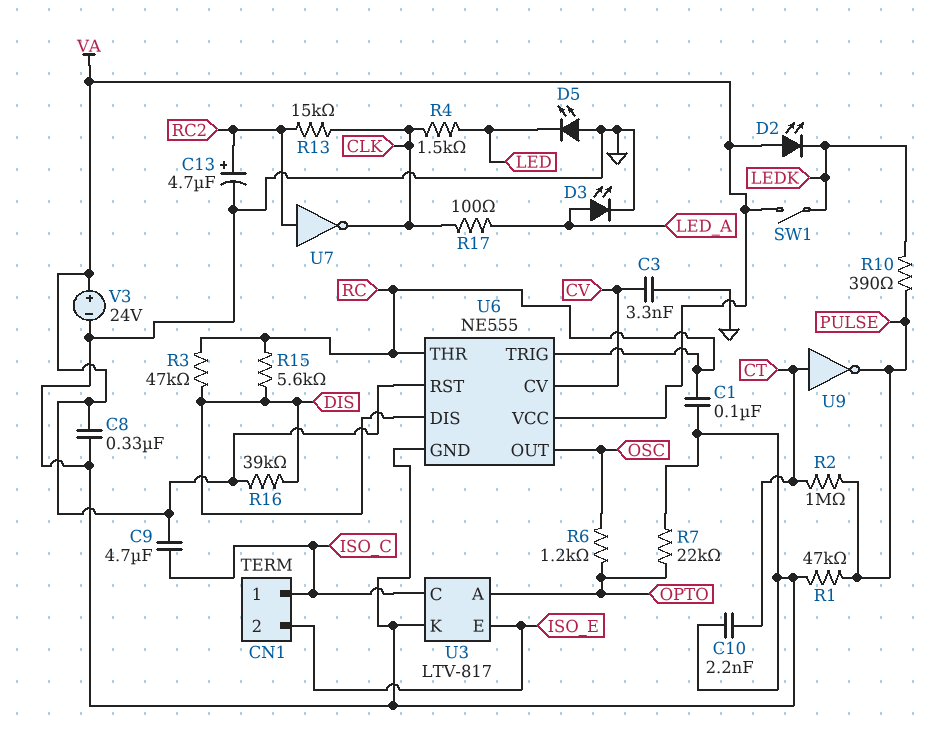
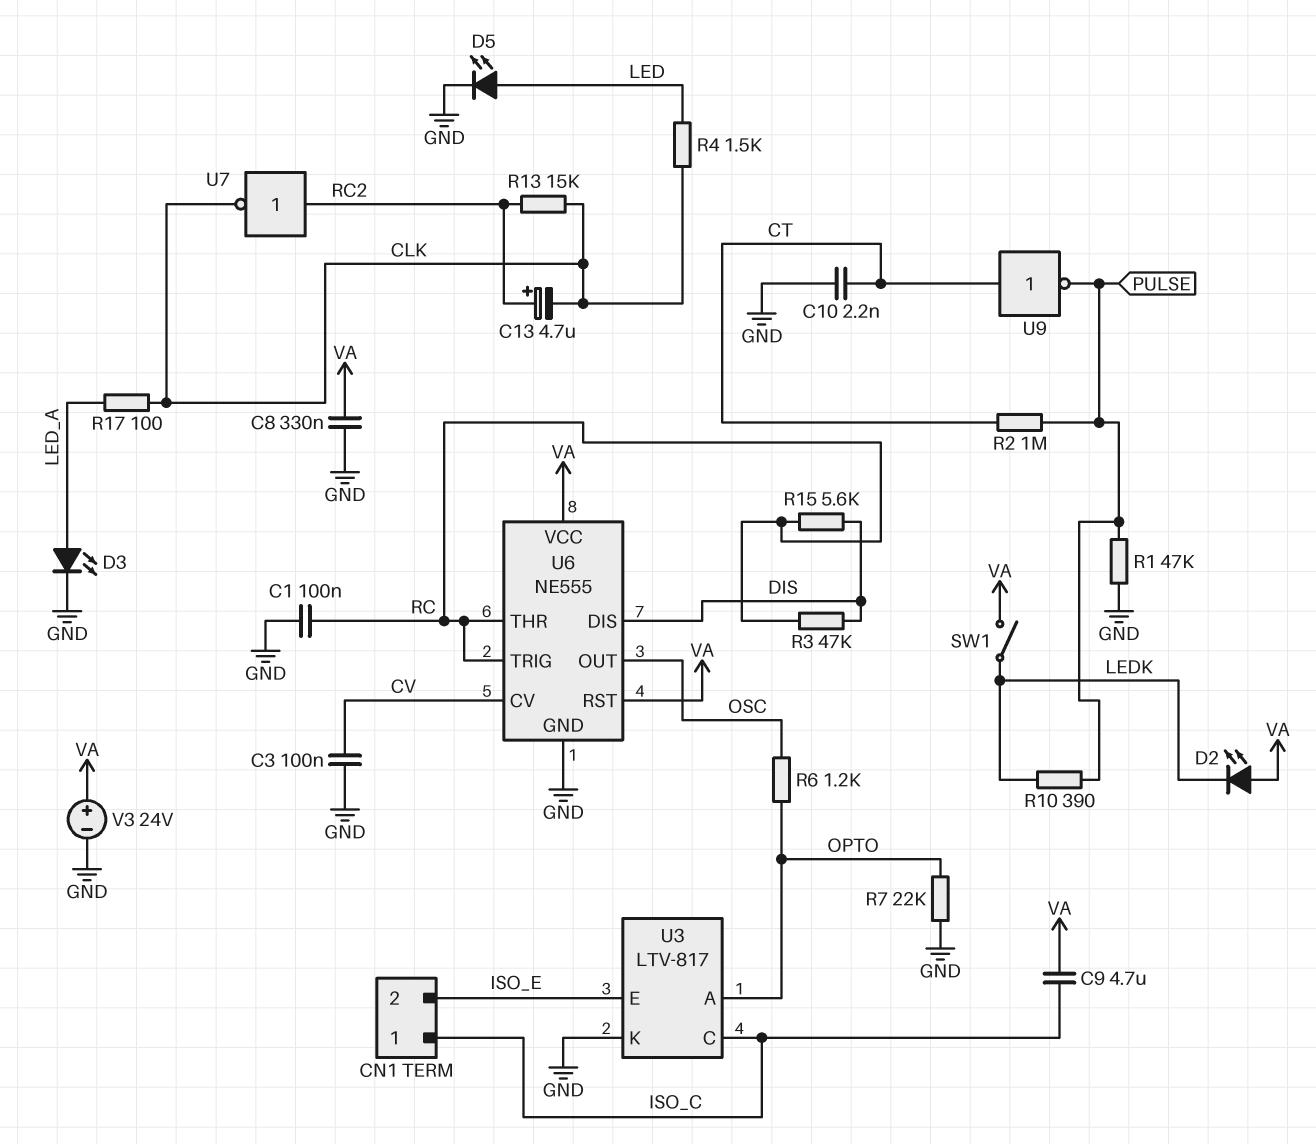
C3: 3.3nF (CV, GND) -> 100nF (CV, GND)
C13: 4.7uF (plus RC2, minus GND) -> 4.7uF (plus RC2, minus CLK)
D5: LED (A GND, K LED) -> LED (A LED, K GND)
R16: 39k (DIS, VA) -> none

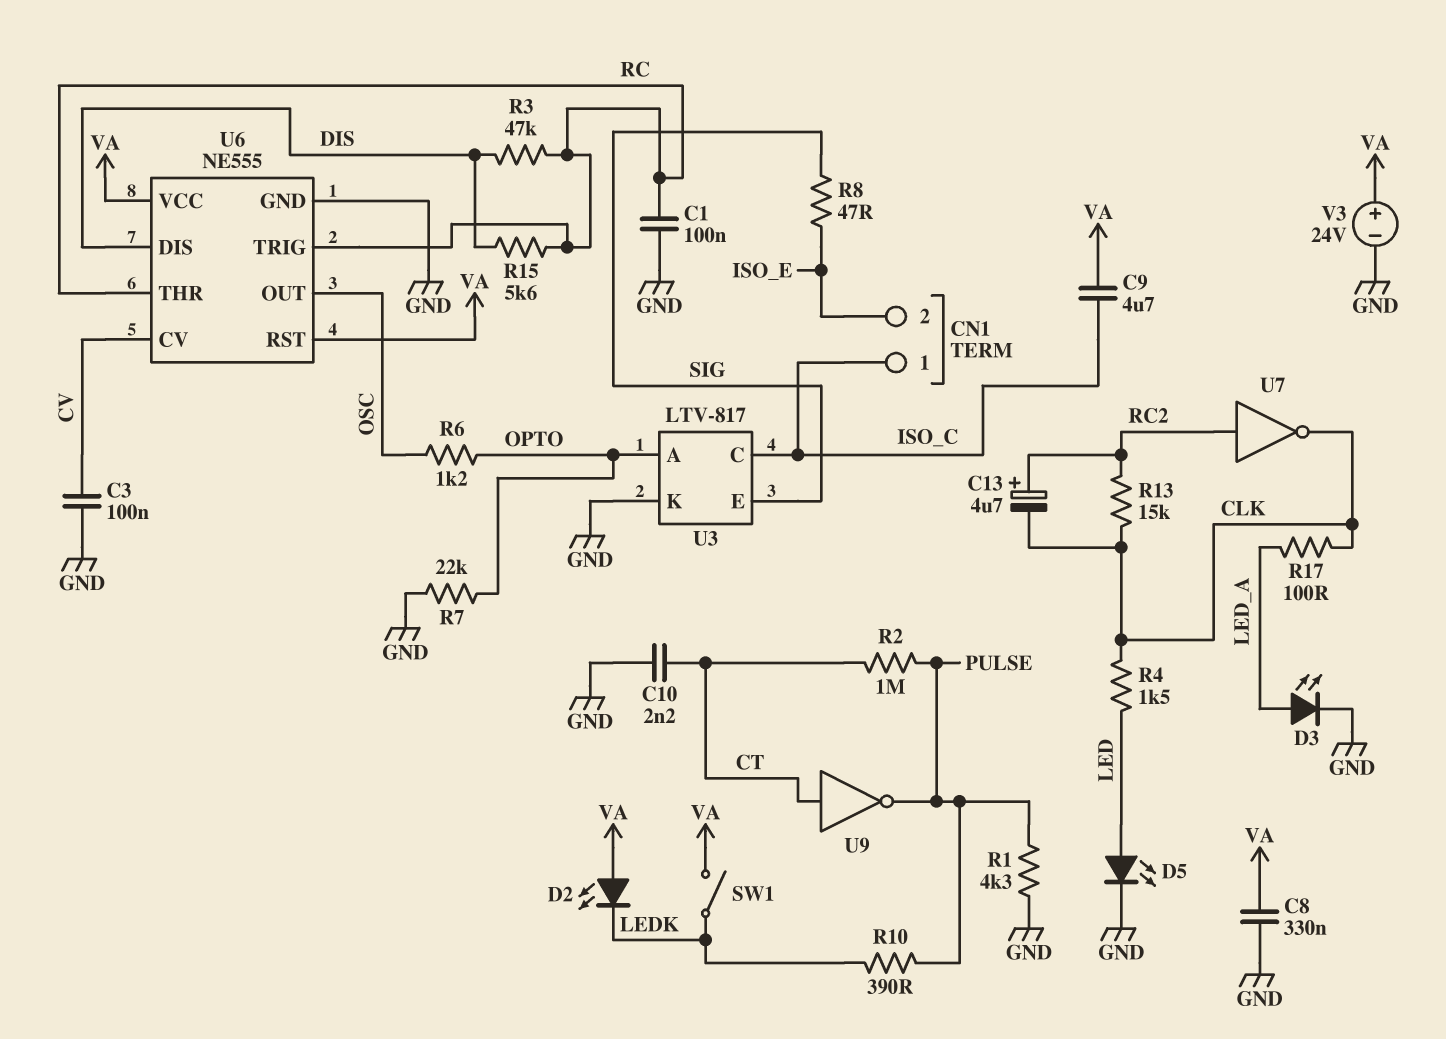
R1: 47k (GND, PULSE) -> 4.3k (GND, PULSE)
R8: none -> 47 (ISO_E, SIG)
U3 pin E: ISO_E -> SIG

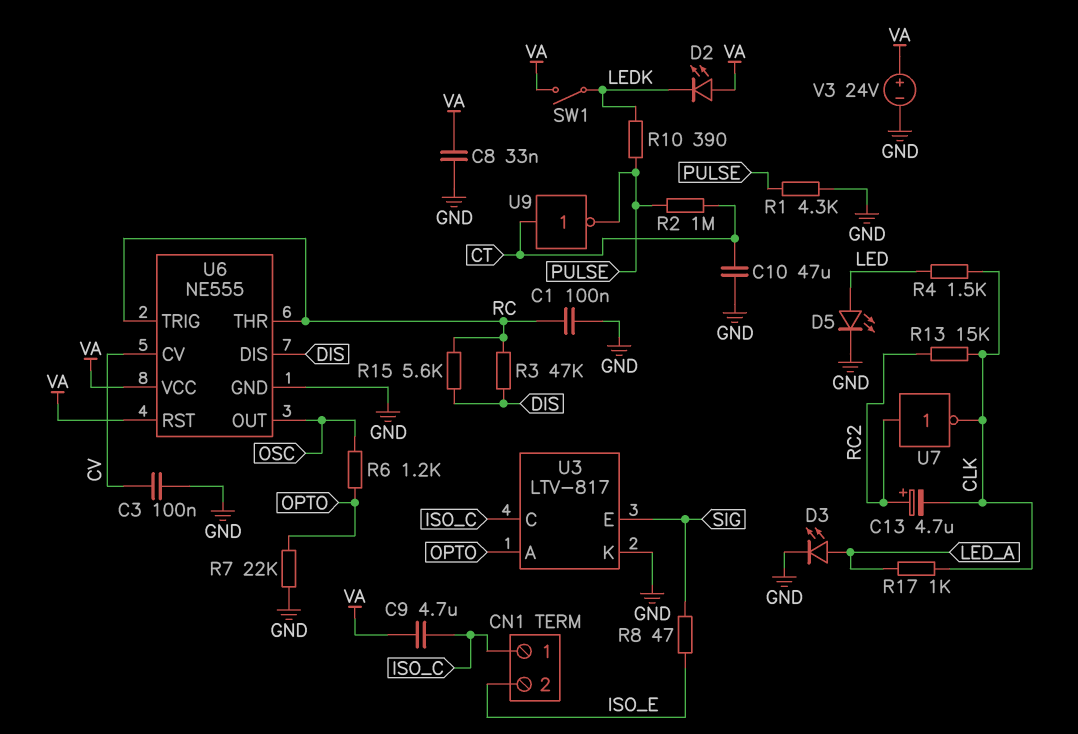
C8: 330nF (GND, VA) -> 33nF (GND, VA)
C10: 2.2nF (CT, GND) -> 47uF (CT, GND)
R17: 100 (CLK, LED_A) -> 1k (CLK, LED_A)

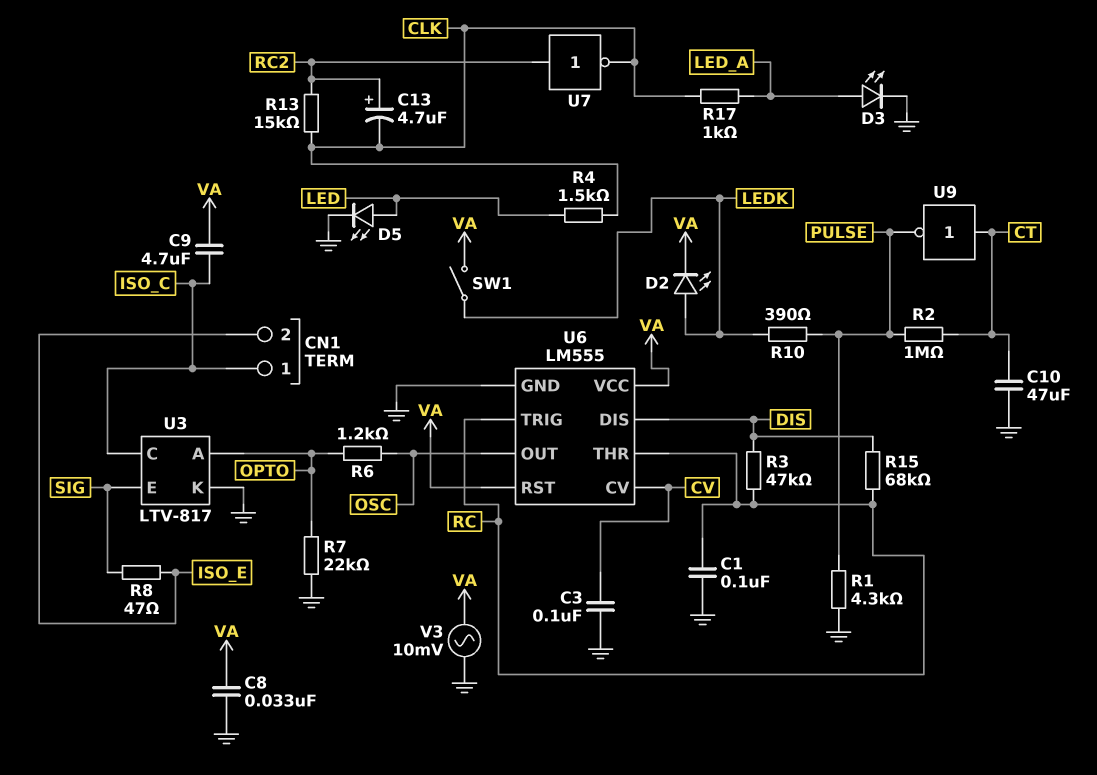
D2: LED (A VA, K LEDK) -> LED (A LEDK, K VA)
R15: 5.6k (DIS, RC) -> 68k (DIS, RC)
U6: NE555 -> LM555
V3: 24V (plus VA, minus GND) -> AC 10mV (GND, VA)

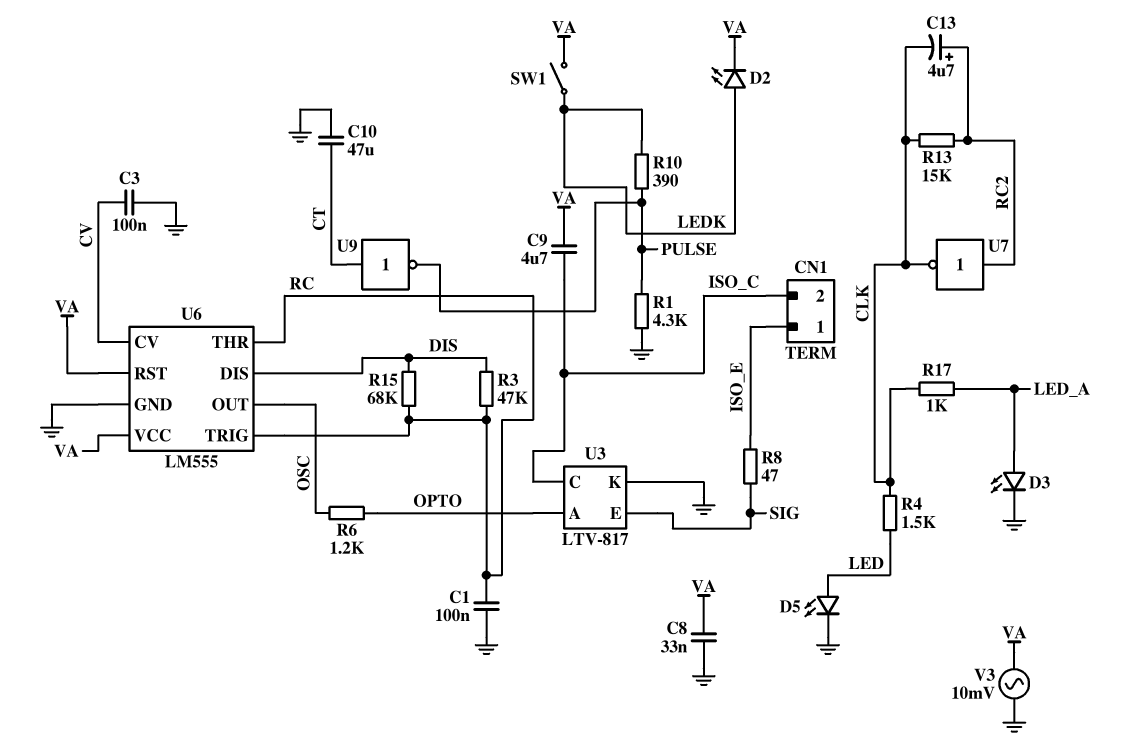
CN1 pin 1: ISO_C -> ISO_E
CN1 pin 2: ISO_E -> ISO_C
R2: 1M (CT, PULSE) -> none
R7: 22k (GND, OPTO) -> none

